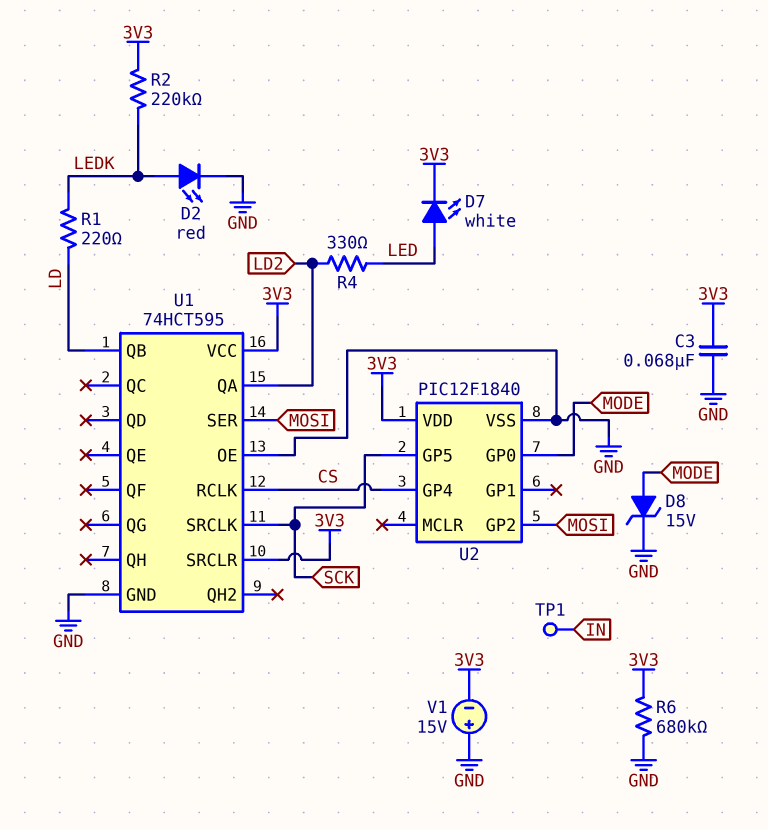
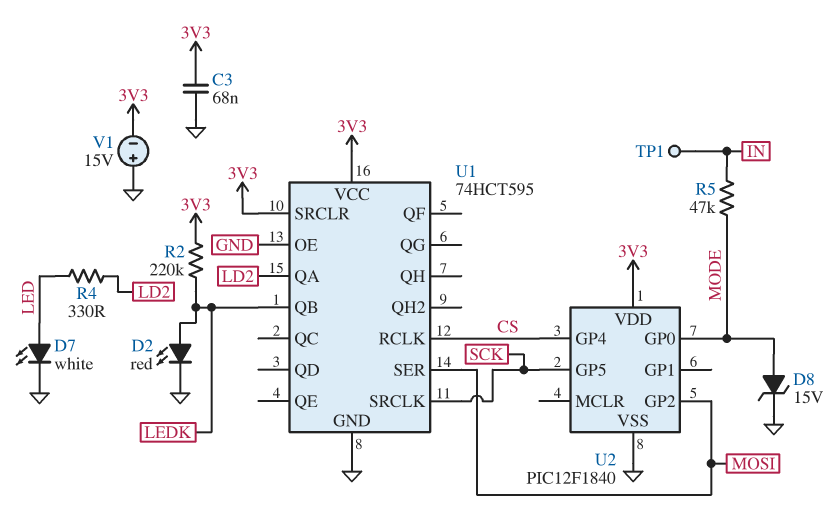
D7: LED white (A LED, K 3V3) -> LED white (A LED, K GND)
R1: 220 (LD, LEDK) -> none
R5: none -> 47k (IN, MODE)
R6: 680k (3V3, GND) -> none
U1 pin QB: LD -> LEDK

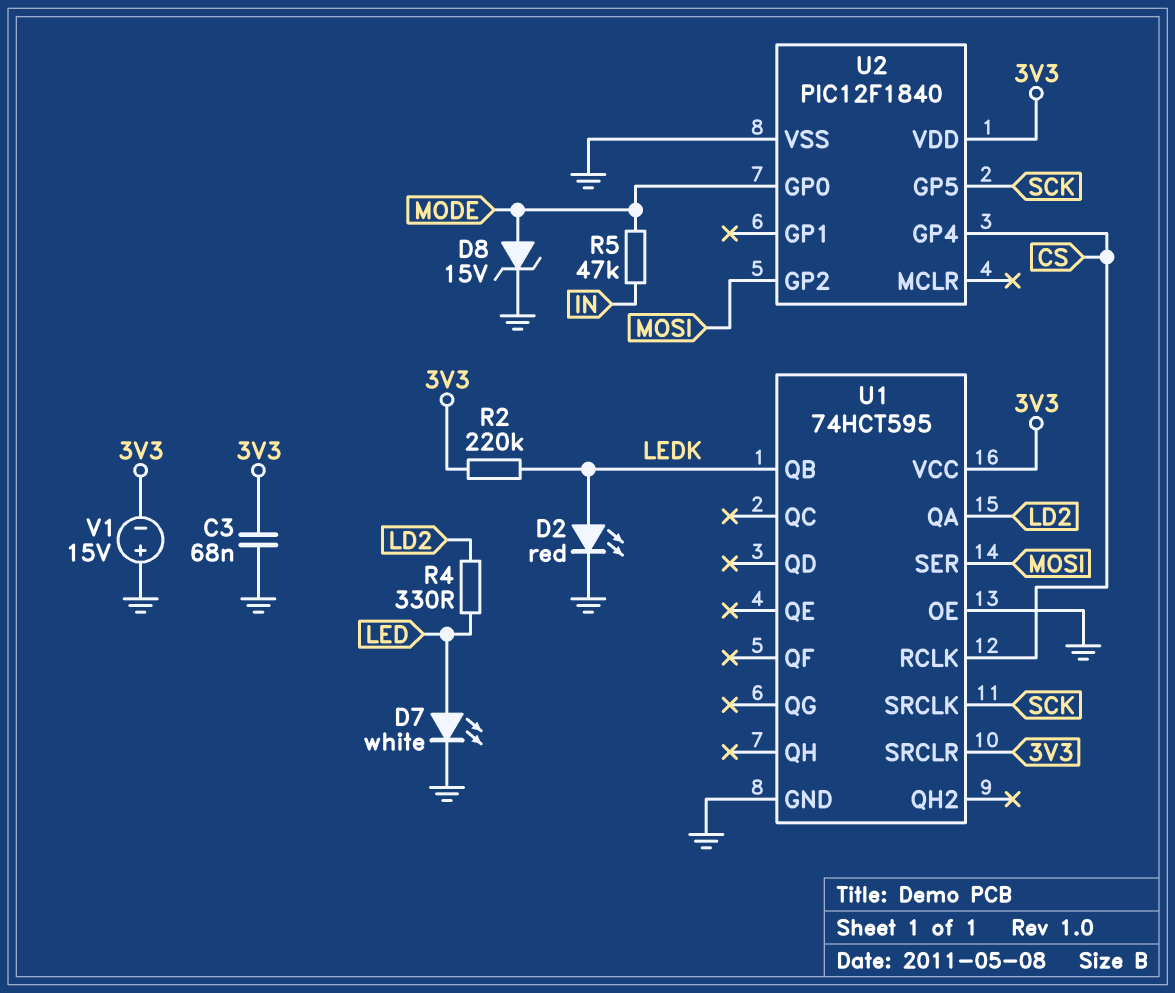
TP1: test point (IN) -> none

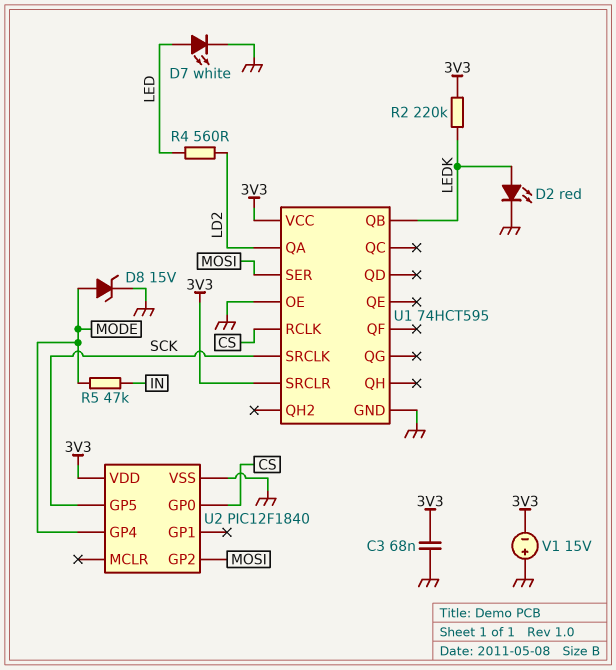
R4: 330 (LD2, LED) -> 560 (LD2, LED)
U2 pin GP0: MODE -> CS
U2 pin GP4: CS -> MODE

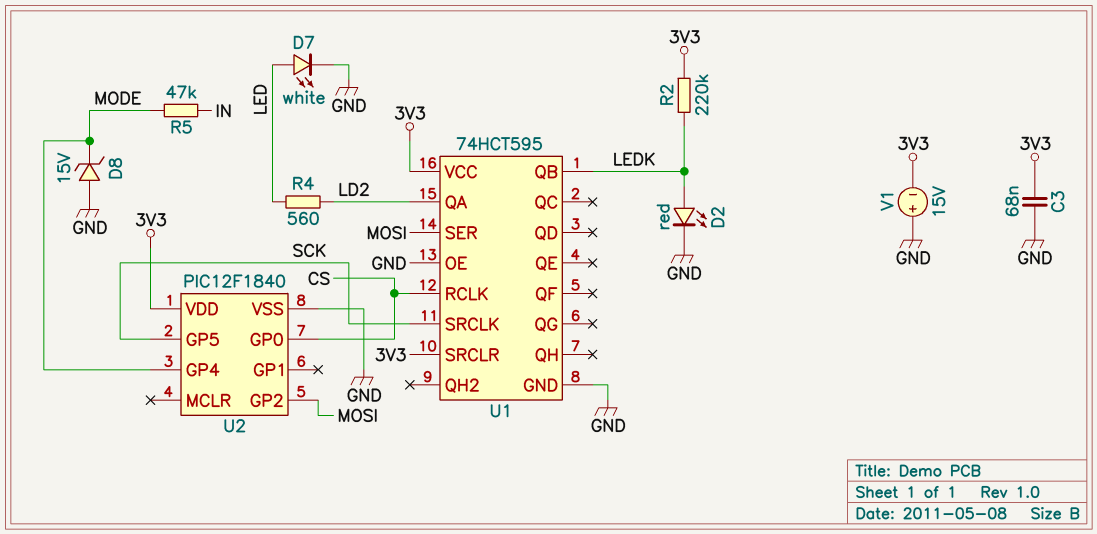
D8: zener 15V (A MODE, K GND) -> zener 15V (A GND, K MODE)

